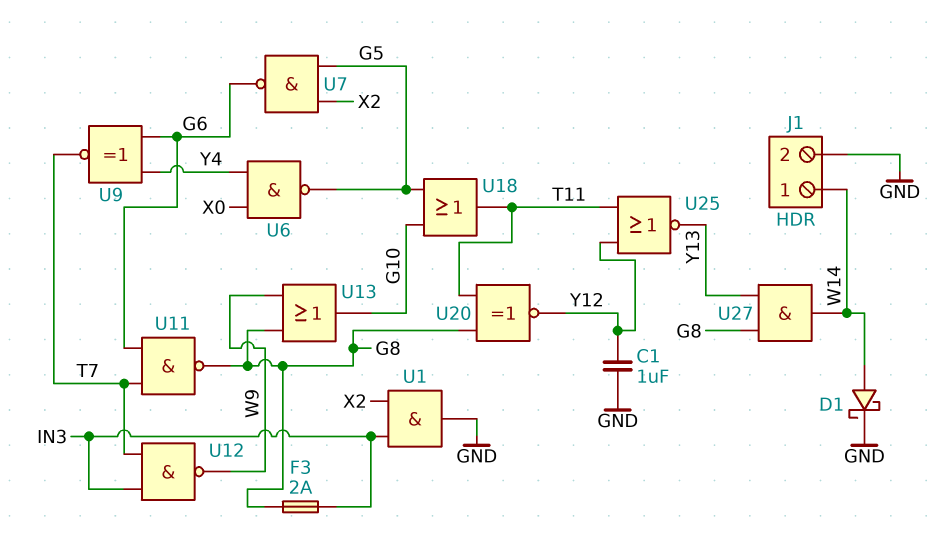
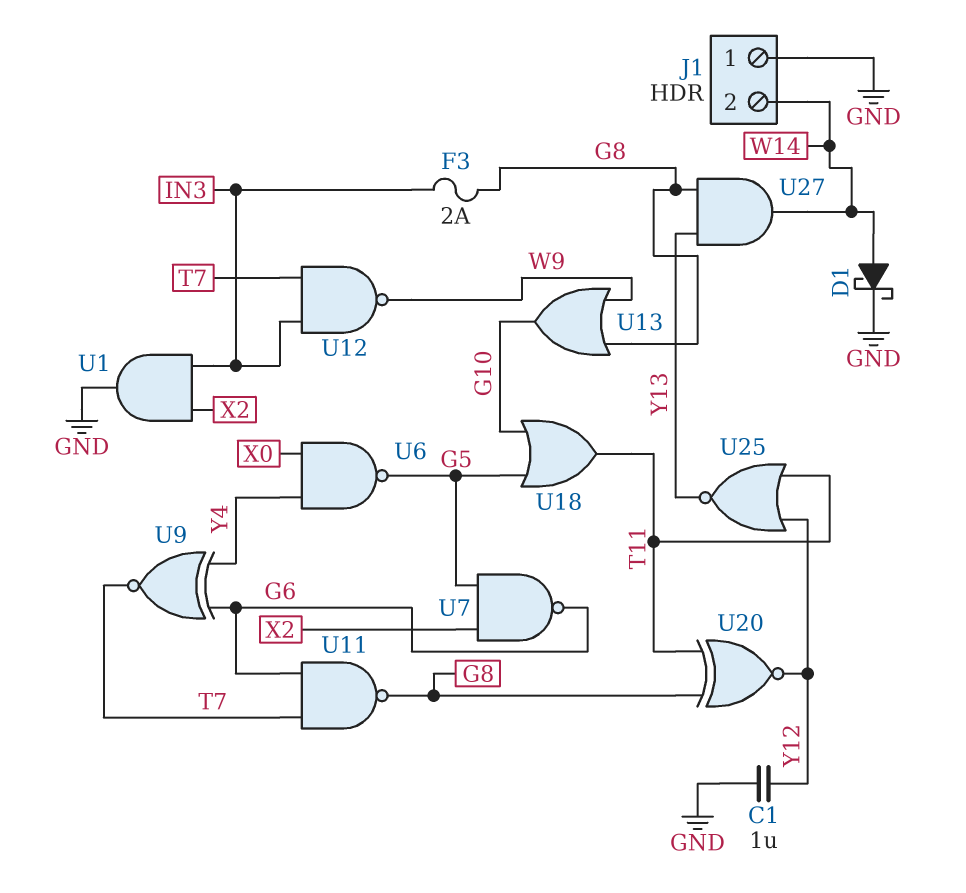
J1 pin 1: W14 -> GND
J1 pin 2: GND -> W14

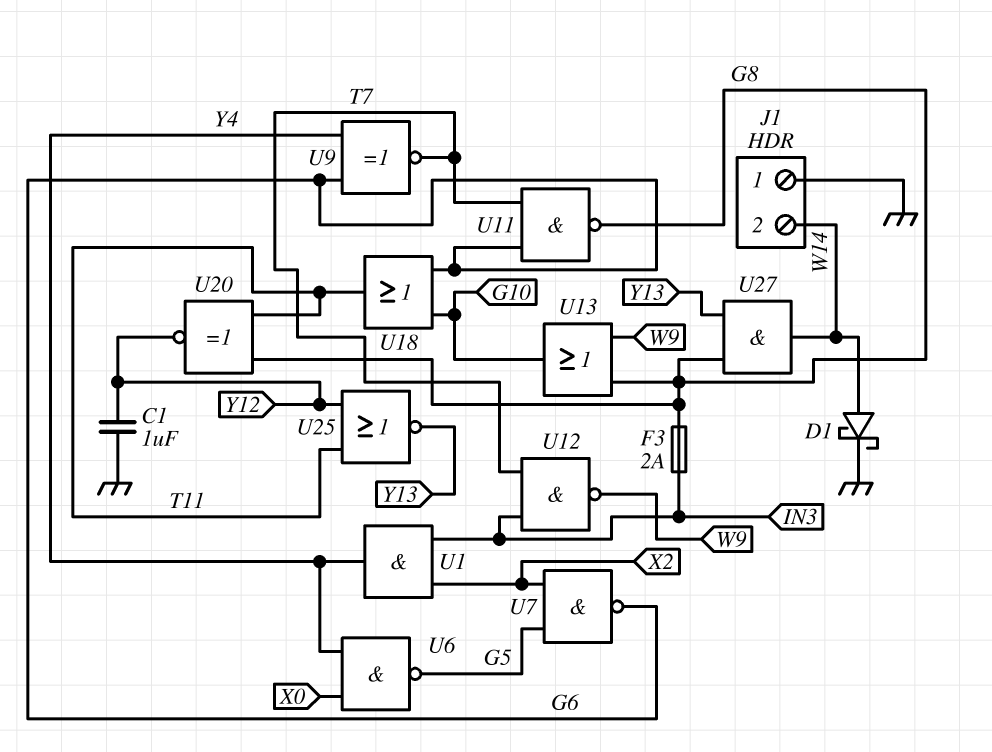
U1: AND (in IN3, in X2, out GND) -> AND (in IN3, in X2, out Y4)
U18: OR (in G5, in G10, out T11) -> OR (in G6, in G10, out T11)

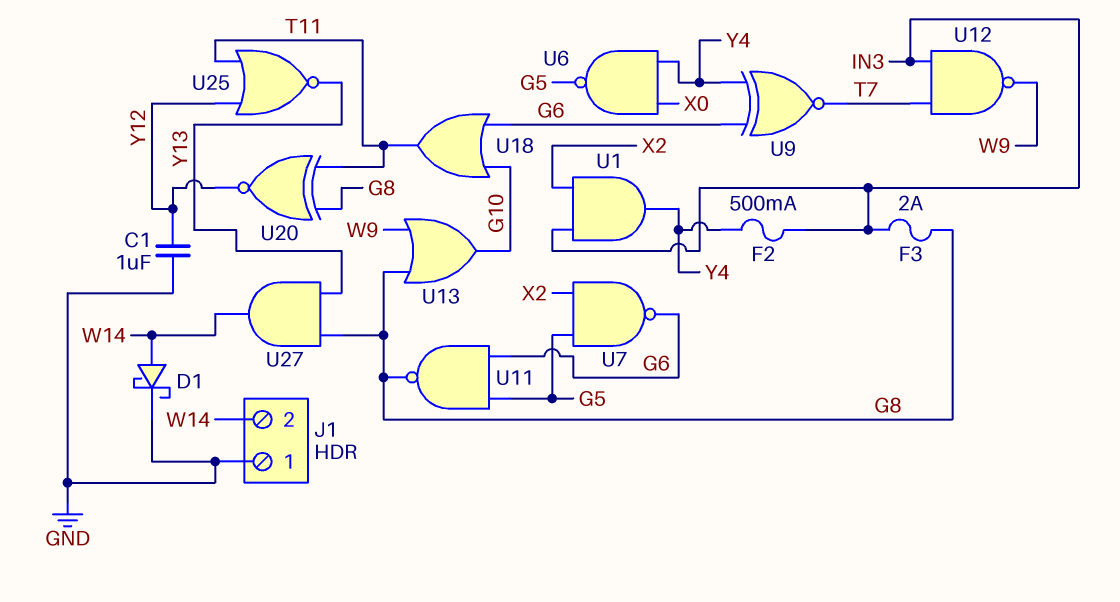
F2: none -> 500mA (IN3, Y4)
U11: NAND (in G6, in T7, out G8) -> NAND (in G5, in G6, out G8)

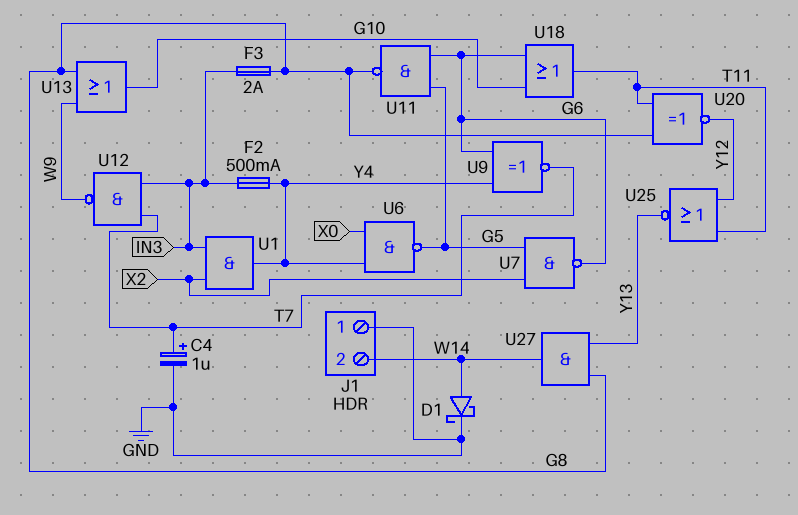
C1: 1uF (GND, Y12) -> none
C4: none -> 1uF (plus T7, minus GND)

